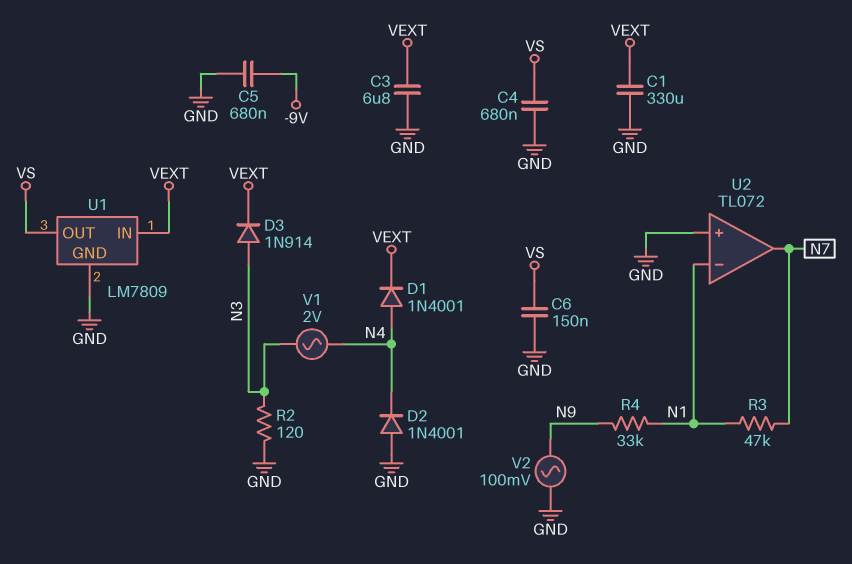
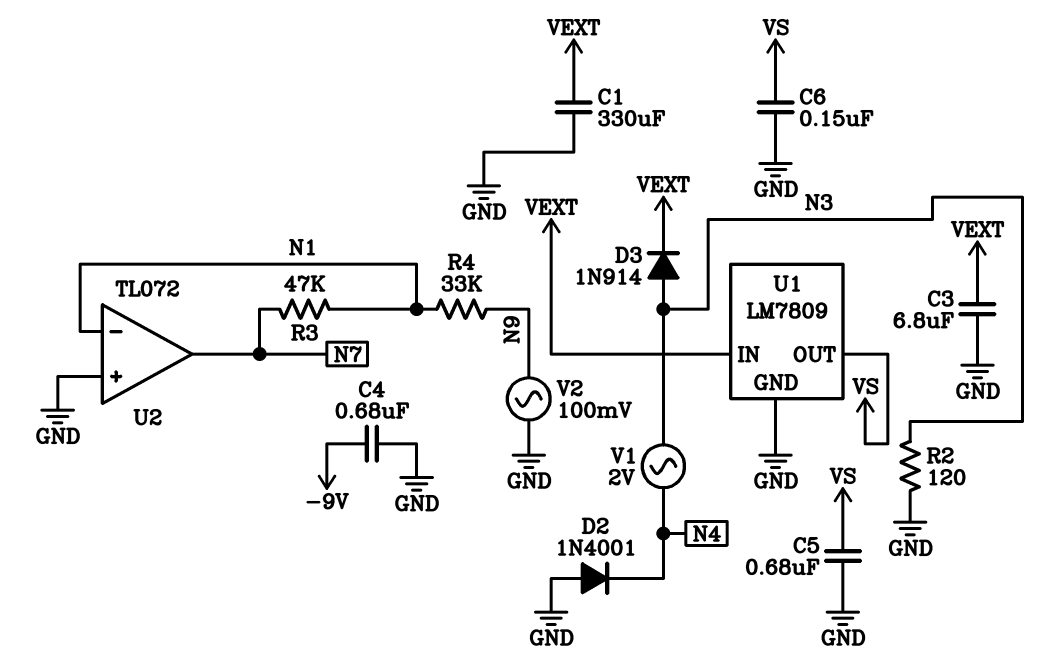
C4: 680nF (GND, VS) -> 680nF (-9V, GND)
C5: 680nF (-9V, GND) -> 680nF (GND, VS)
D1: diode 1N4001 (A N4, K VEXT) -> none

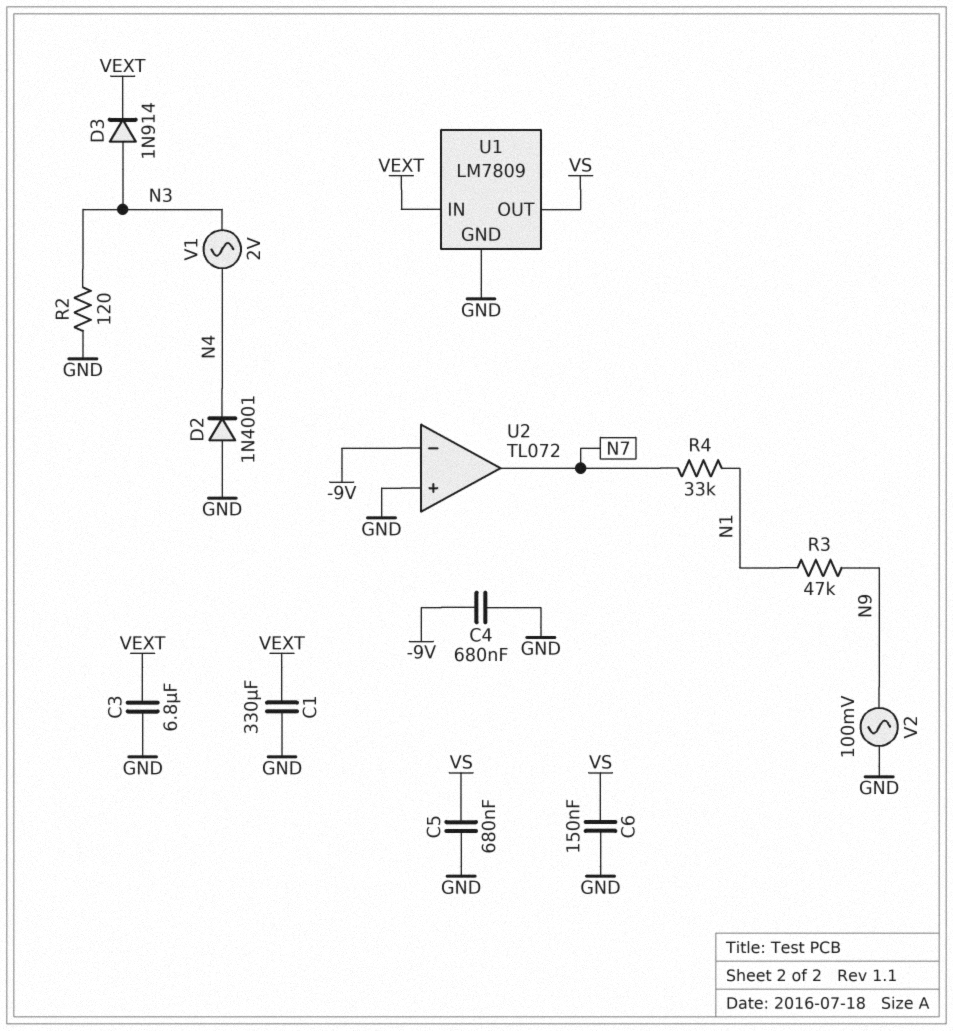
R3: 47k (N1, N7) -> 47k (N1, N9)
R4: 33k (N1, N9) -> 33k (N1, N7)
U2 pin in-: N1 -> -9V

